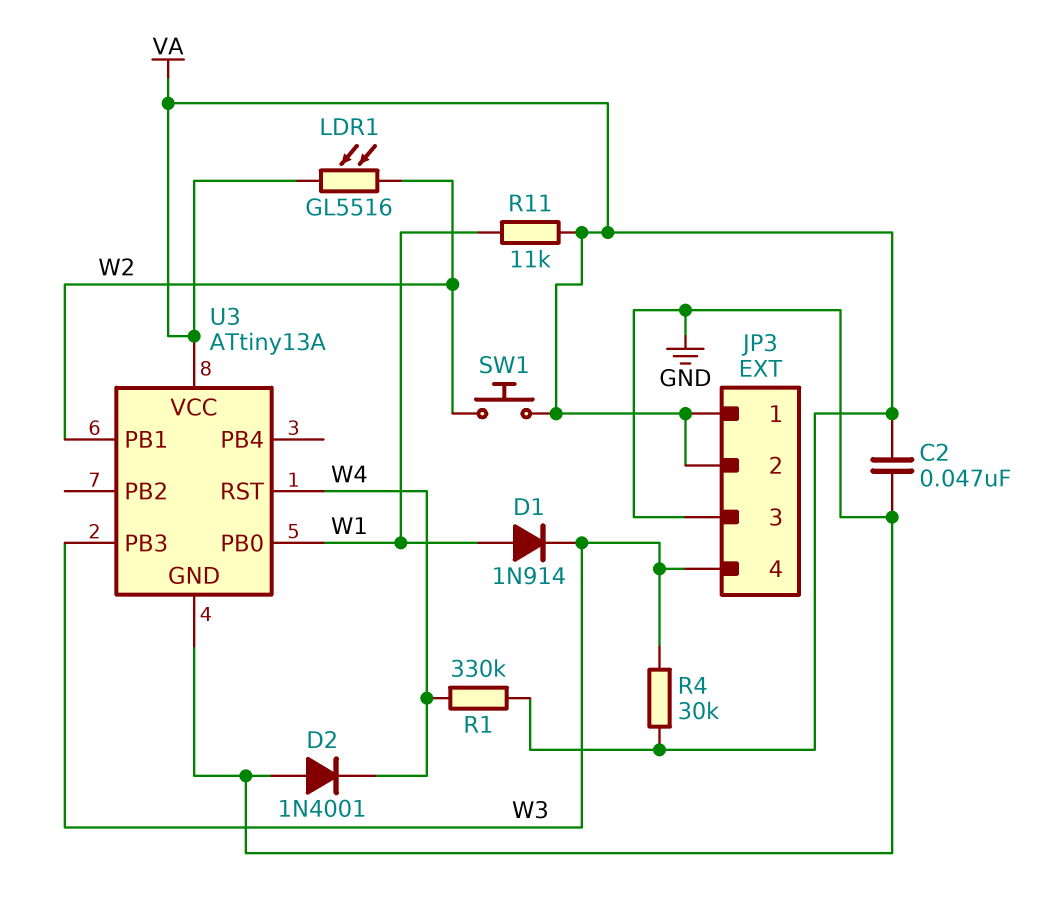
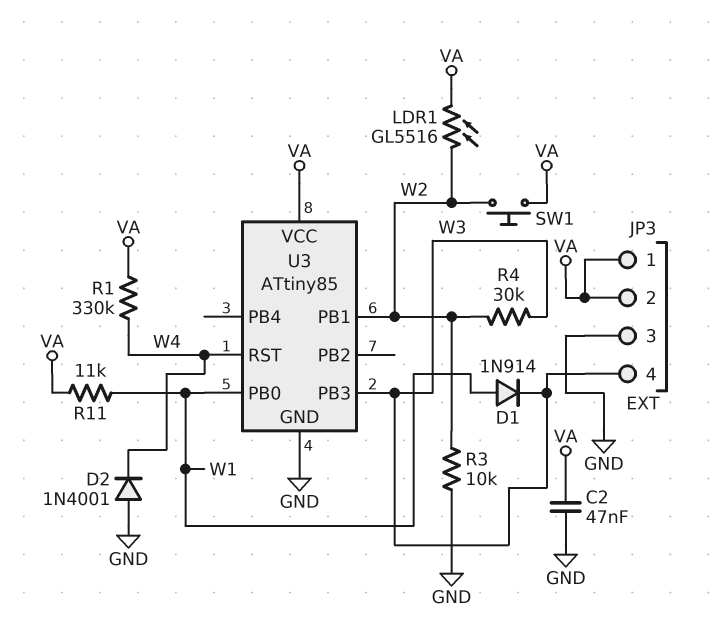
R3: none -> 10k (GND, W2)
R4: 30k (VA, W3) -> 30k (W2, W3)
U3: ATtiny13A -> ATtiny85

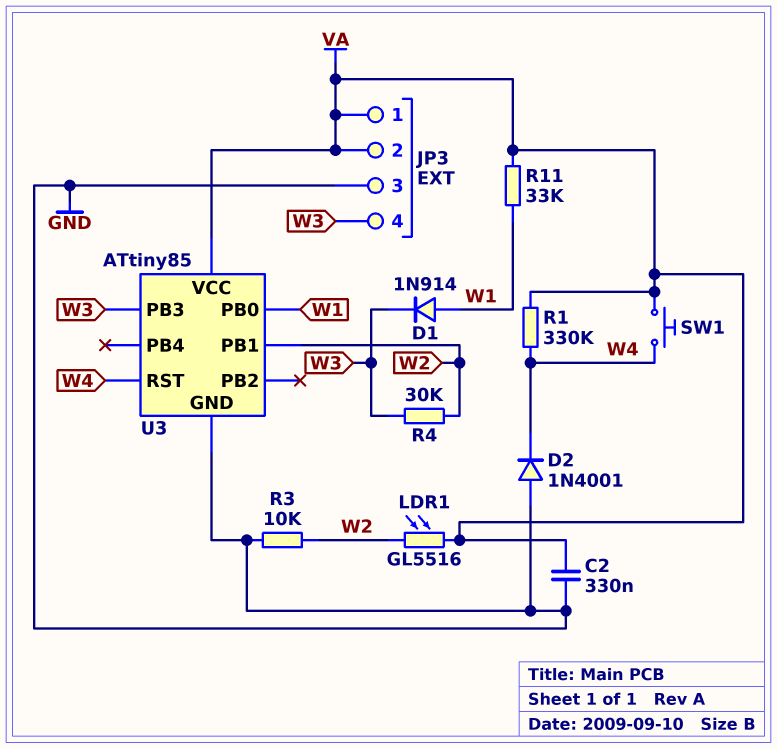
C2: 47nF (GND, VA) -> 330nF (GND, VA)
R11: 11k (VA, W1) -> 33k (VA, W1)
SW1: button (VA, W2) -> button (VA, W4)

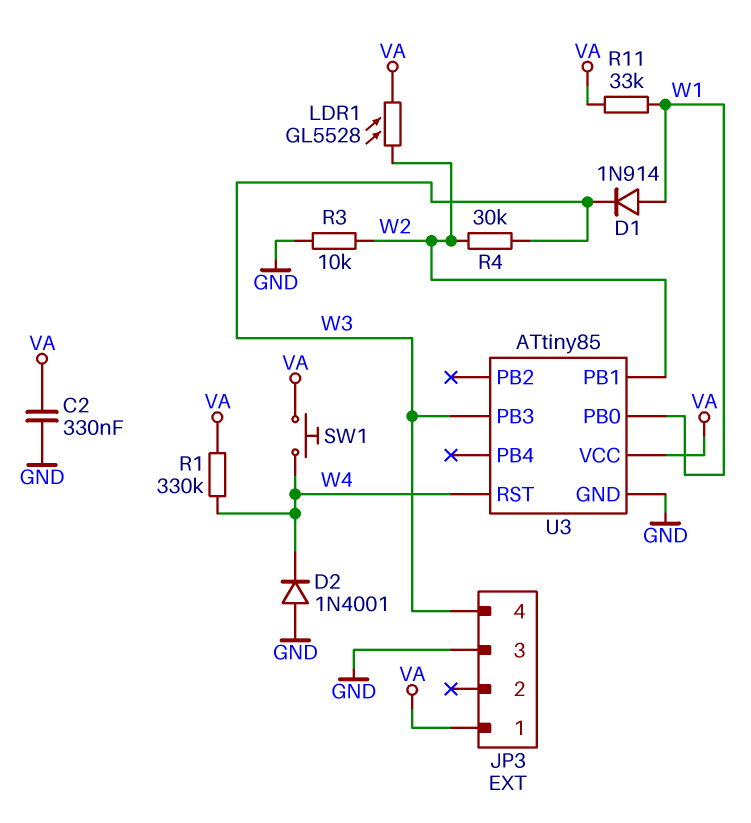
JP3 pin 2: VA -> none
LDR1: GL5516 (VA, W2) -> GL5528 (VA, W2)

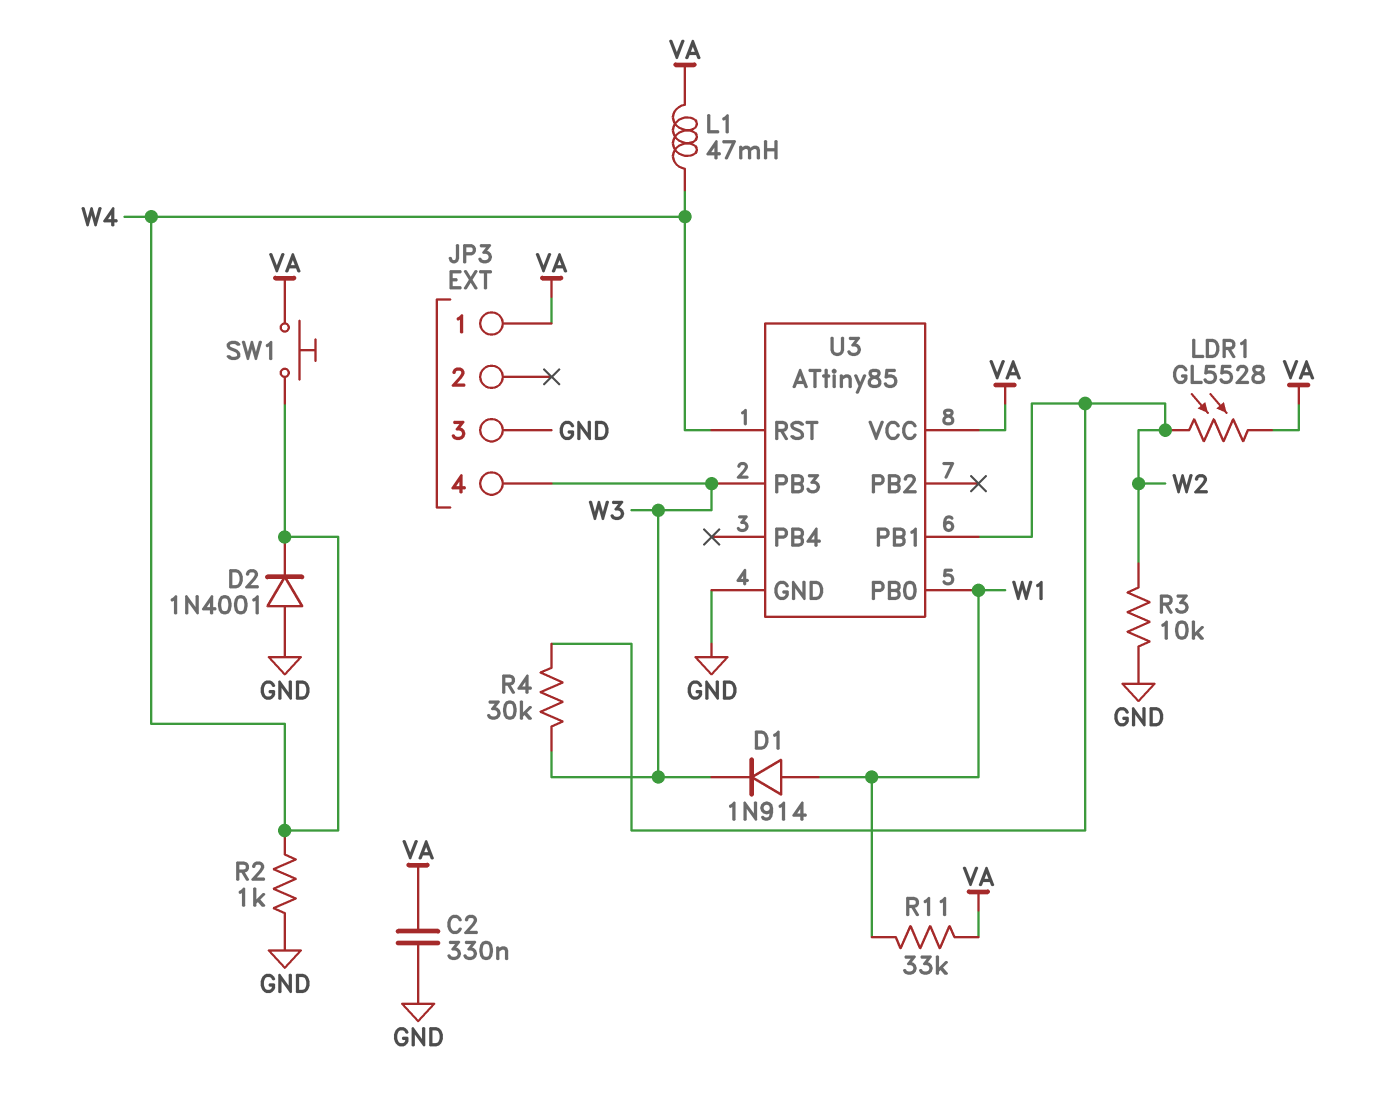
L1: none -> 47mH (VA, W4)
R1: 330k (VA, W4) -> none
R2: none -> 1k (GND, W4)

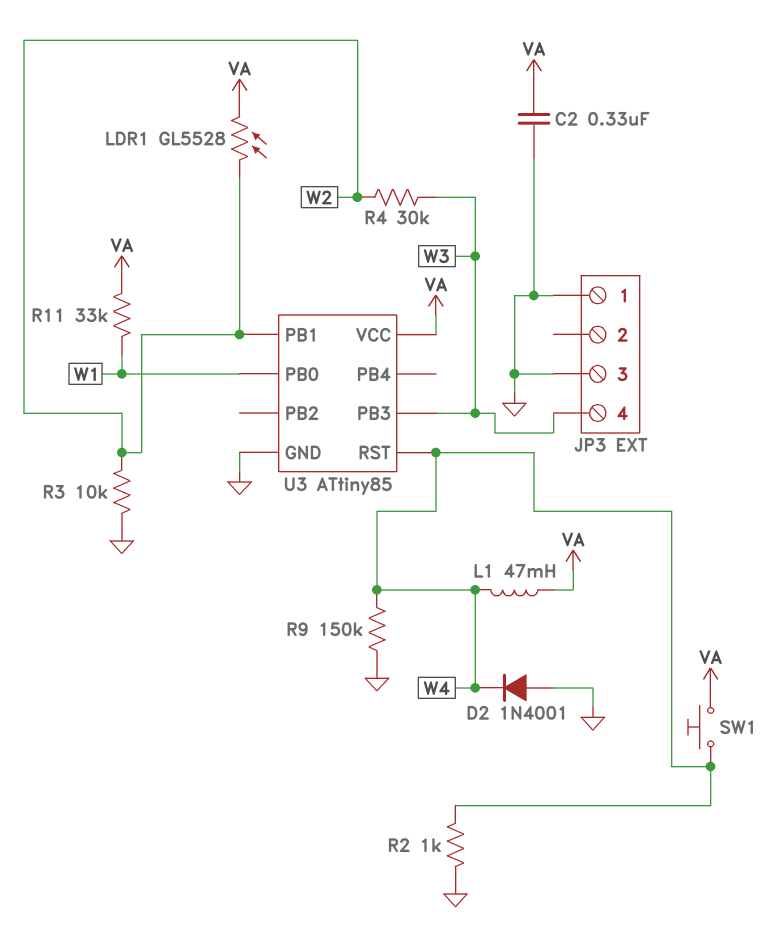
D1: diode 1N914 (A W1, K W3) -> none
JP3 pin 1: VA -> GND
R9: none -> 150k (GND, W4)

